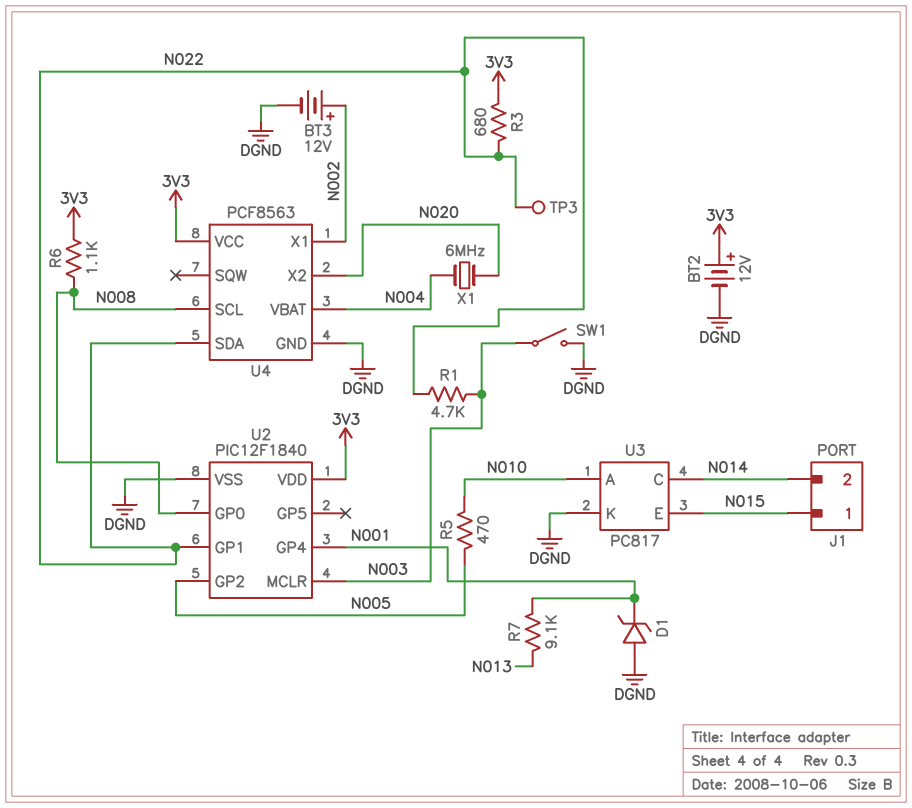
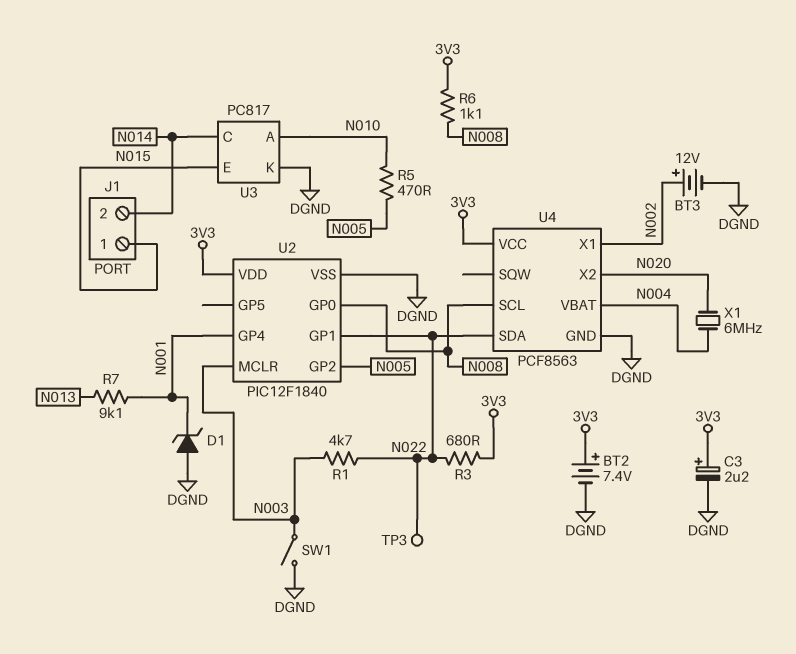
BT2: 12V (plus 3V3, minus DGND) -> 7.4V (plus 3V3, minus DGND)
C3: none -> 2.2uF (plus 3V3, minus DGND)

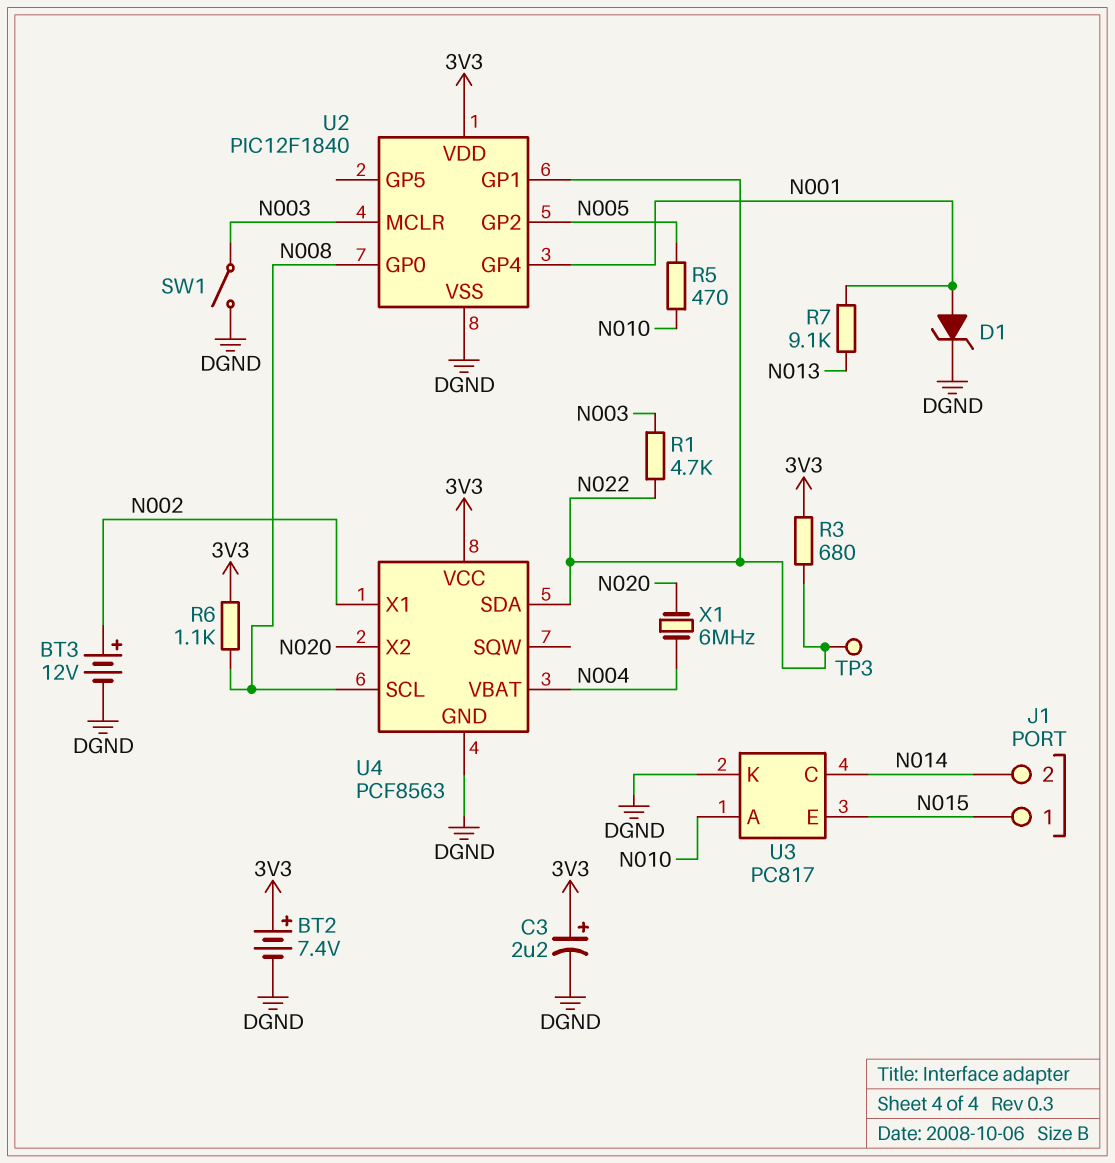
D1: zener (A DGND, K N001) -> zener (A N001, K DGND)

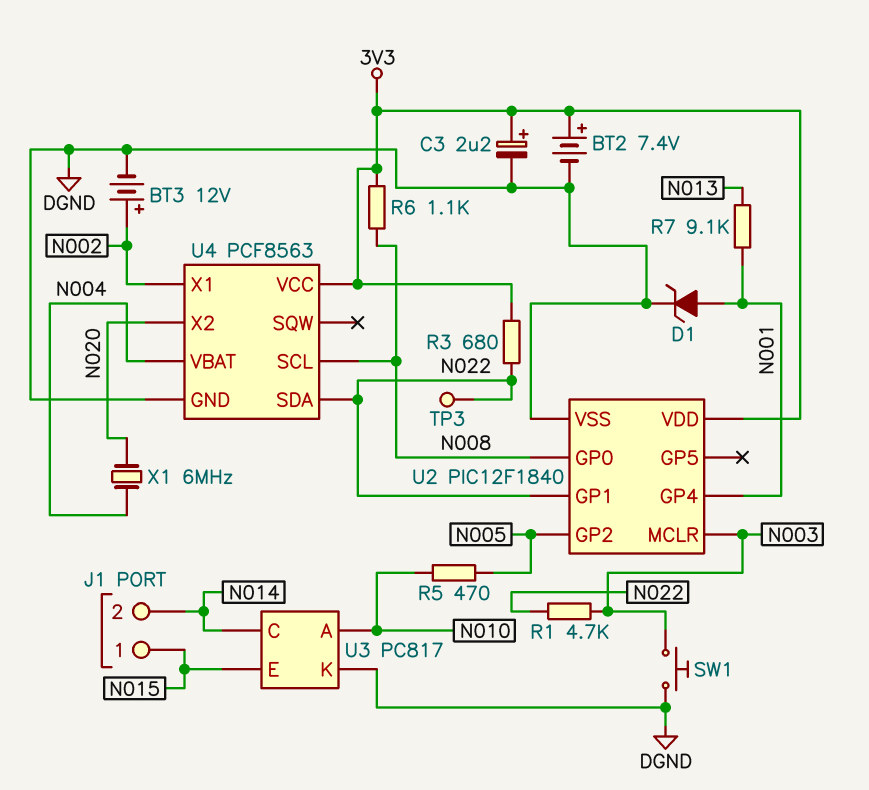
SW1: switch (DGND, N003) -> button (DGND, N003)

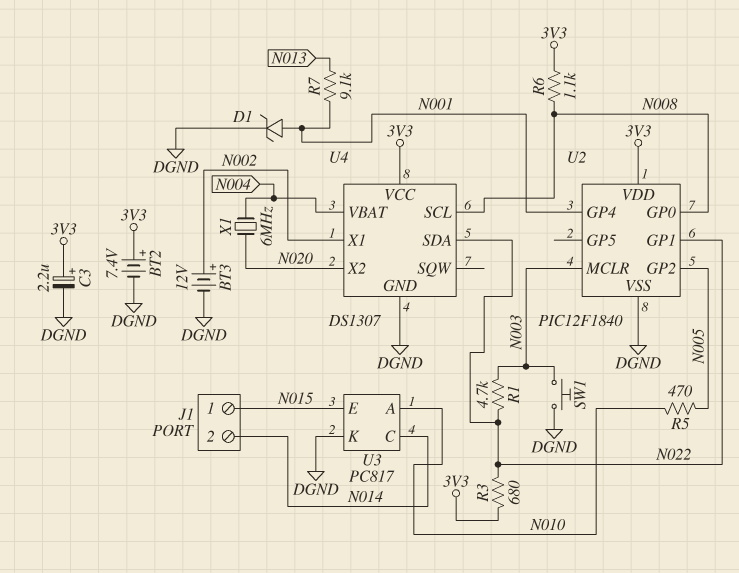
TP3: test point (N022) -> none
U4: PCF8563 -> DS1307

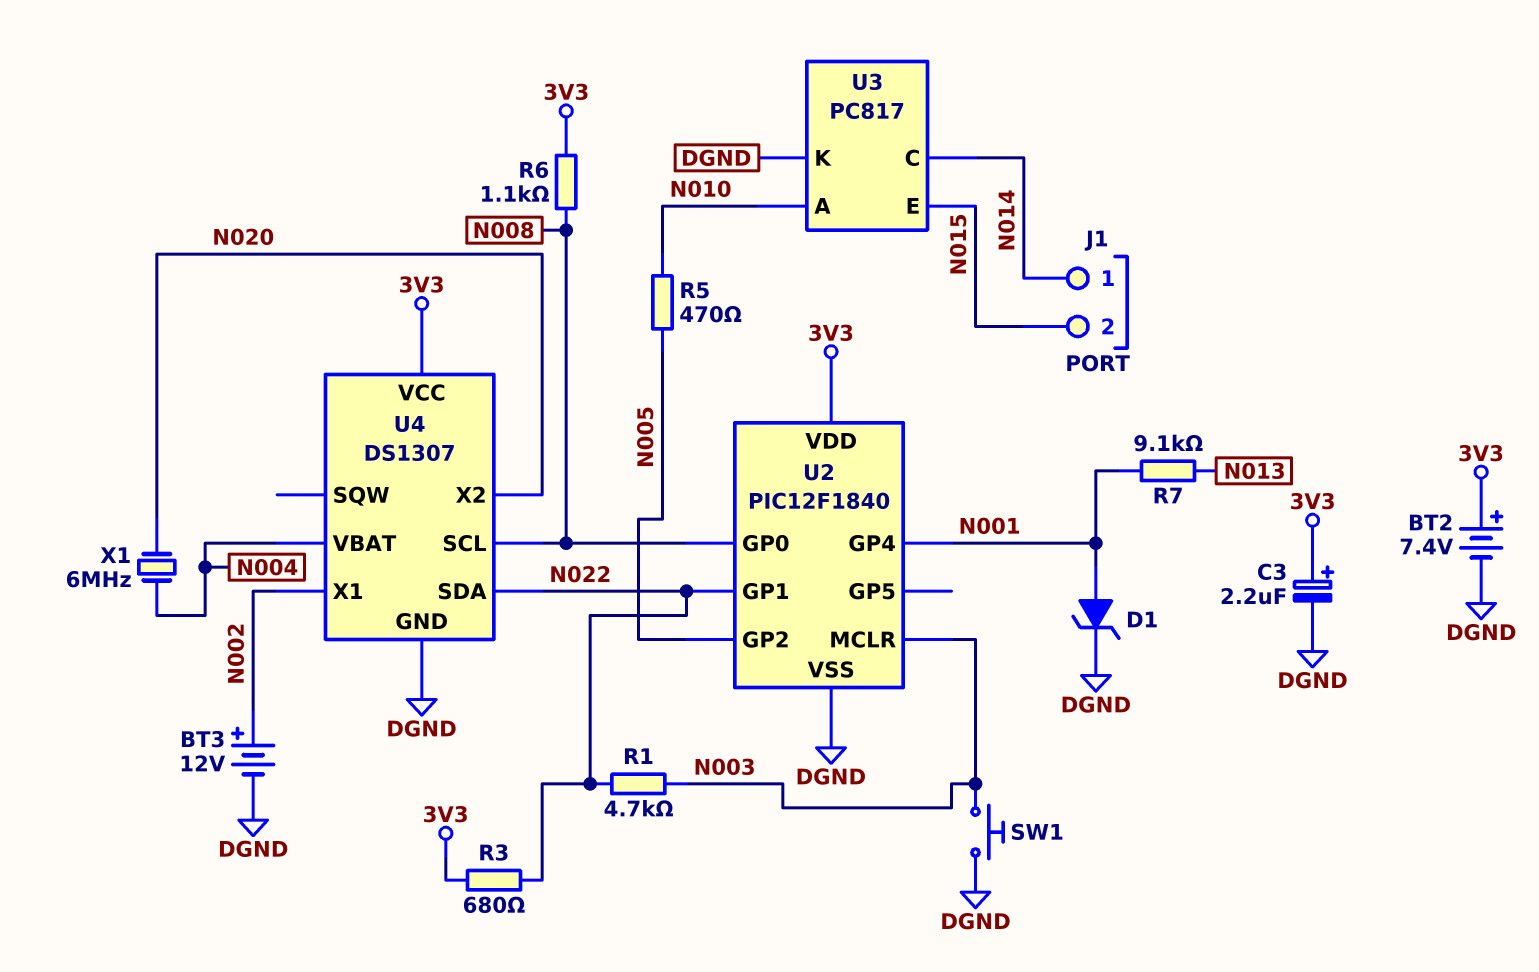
J1 pin 1: N015 -> N014
J1 pin 2: N014 -> N015

